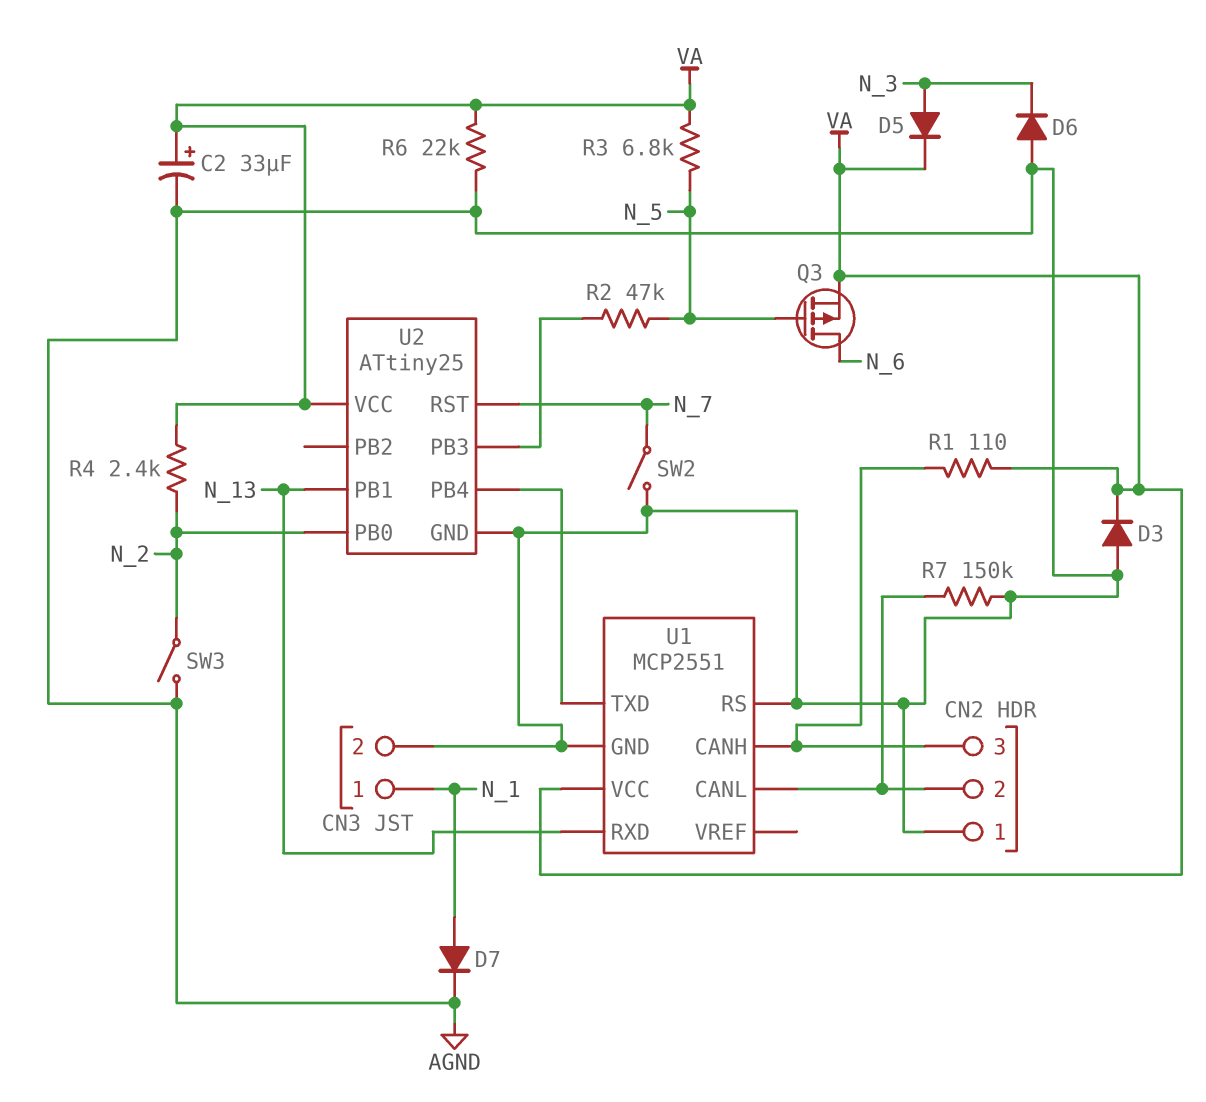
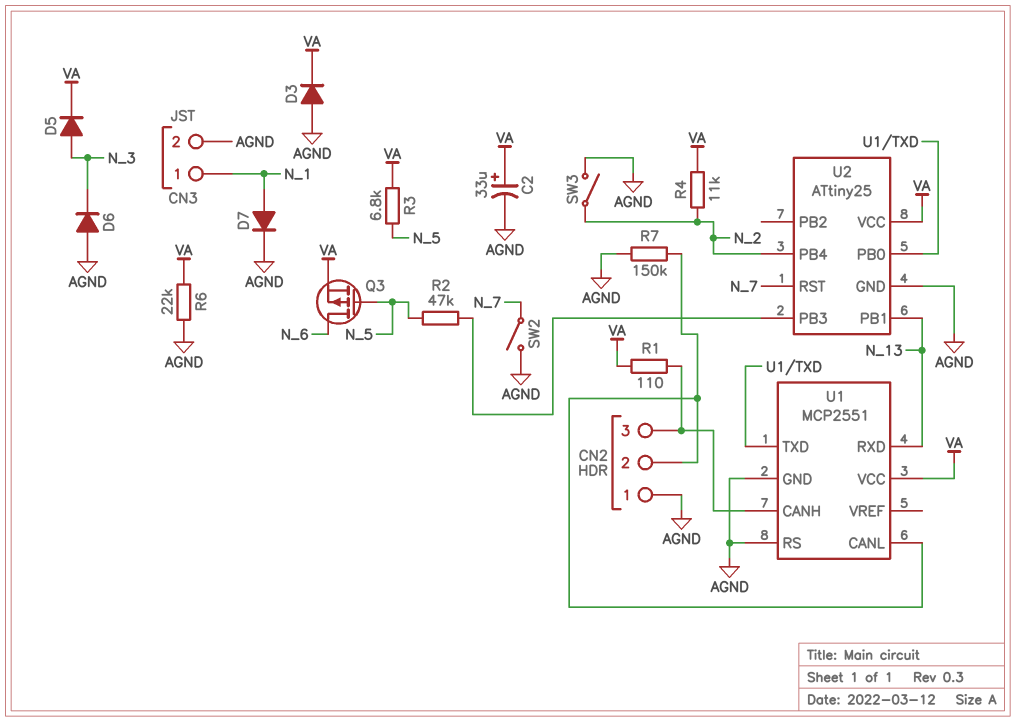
R4: 2.4k (N_2, VA) -> 11k (N_2, VA)
U2 pin PB0: N_2 -> U1/TXD
U2 pin PB4: U1/TXD -> N_2

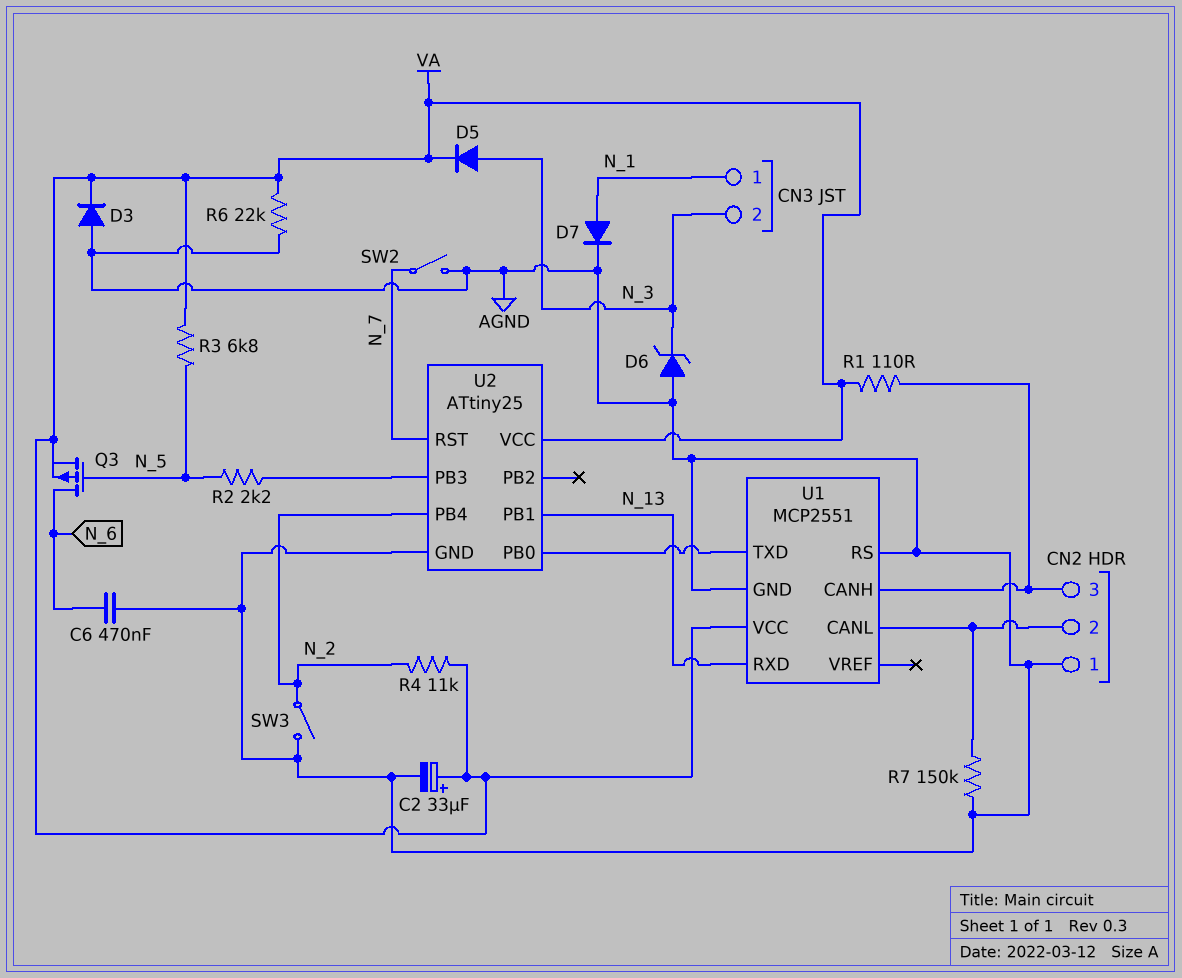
C6: none -> 470nF (AGND, N_6)
CN3 pin 2: AGND -> N_3
D6: diode (A AGND, K N_3) -> zener (A AGND, K N_3)
R2: 47k (N_5, U2/PB3) -> 2.2k (N_5, U2/PB3)

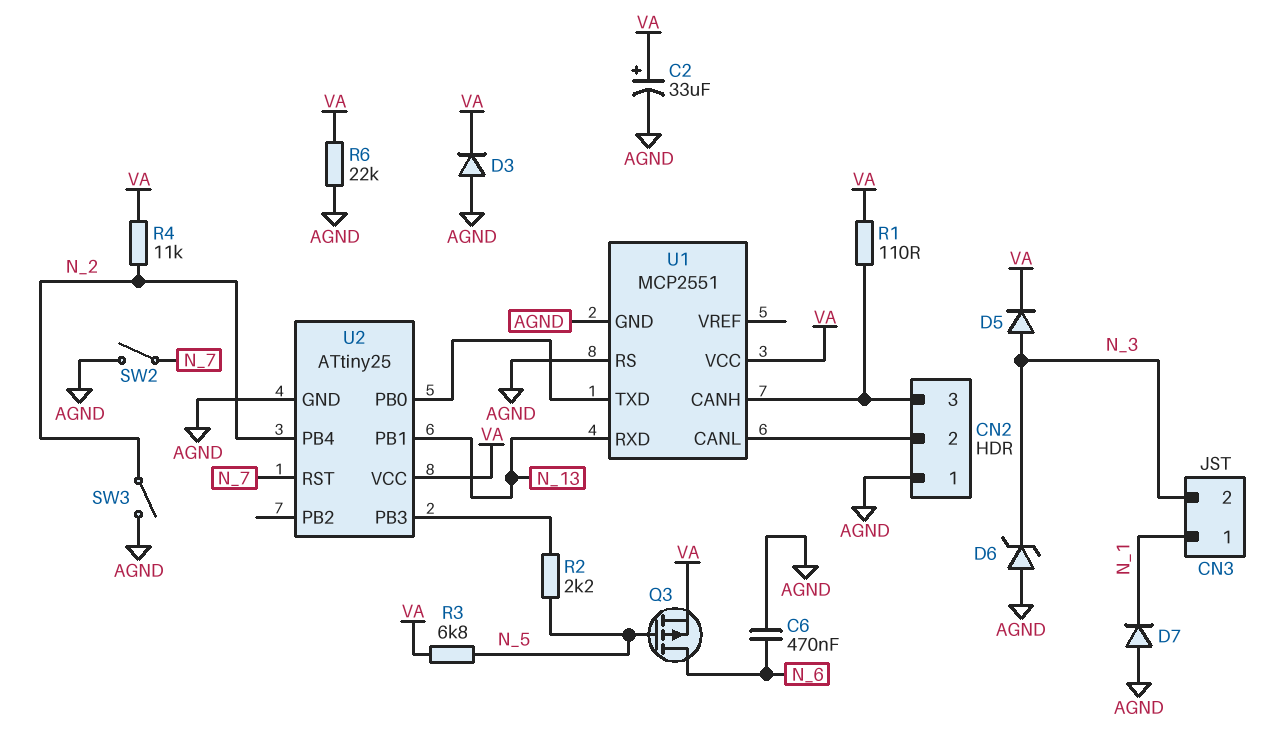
D7: diode (A N_1, K AGND) -> diode (A AGND, K N_1)
R7: 150k (AGND, CN2/2) -> none

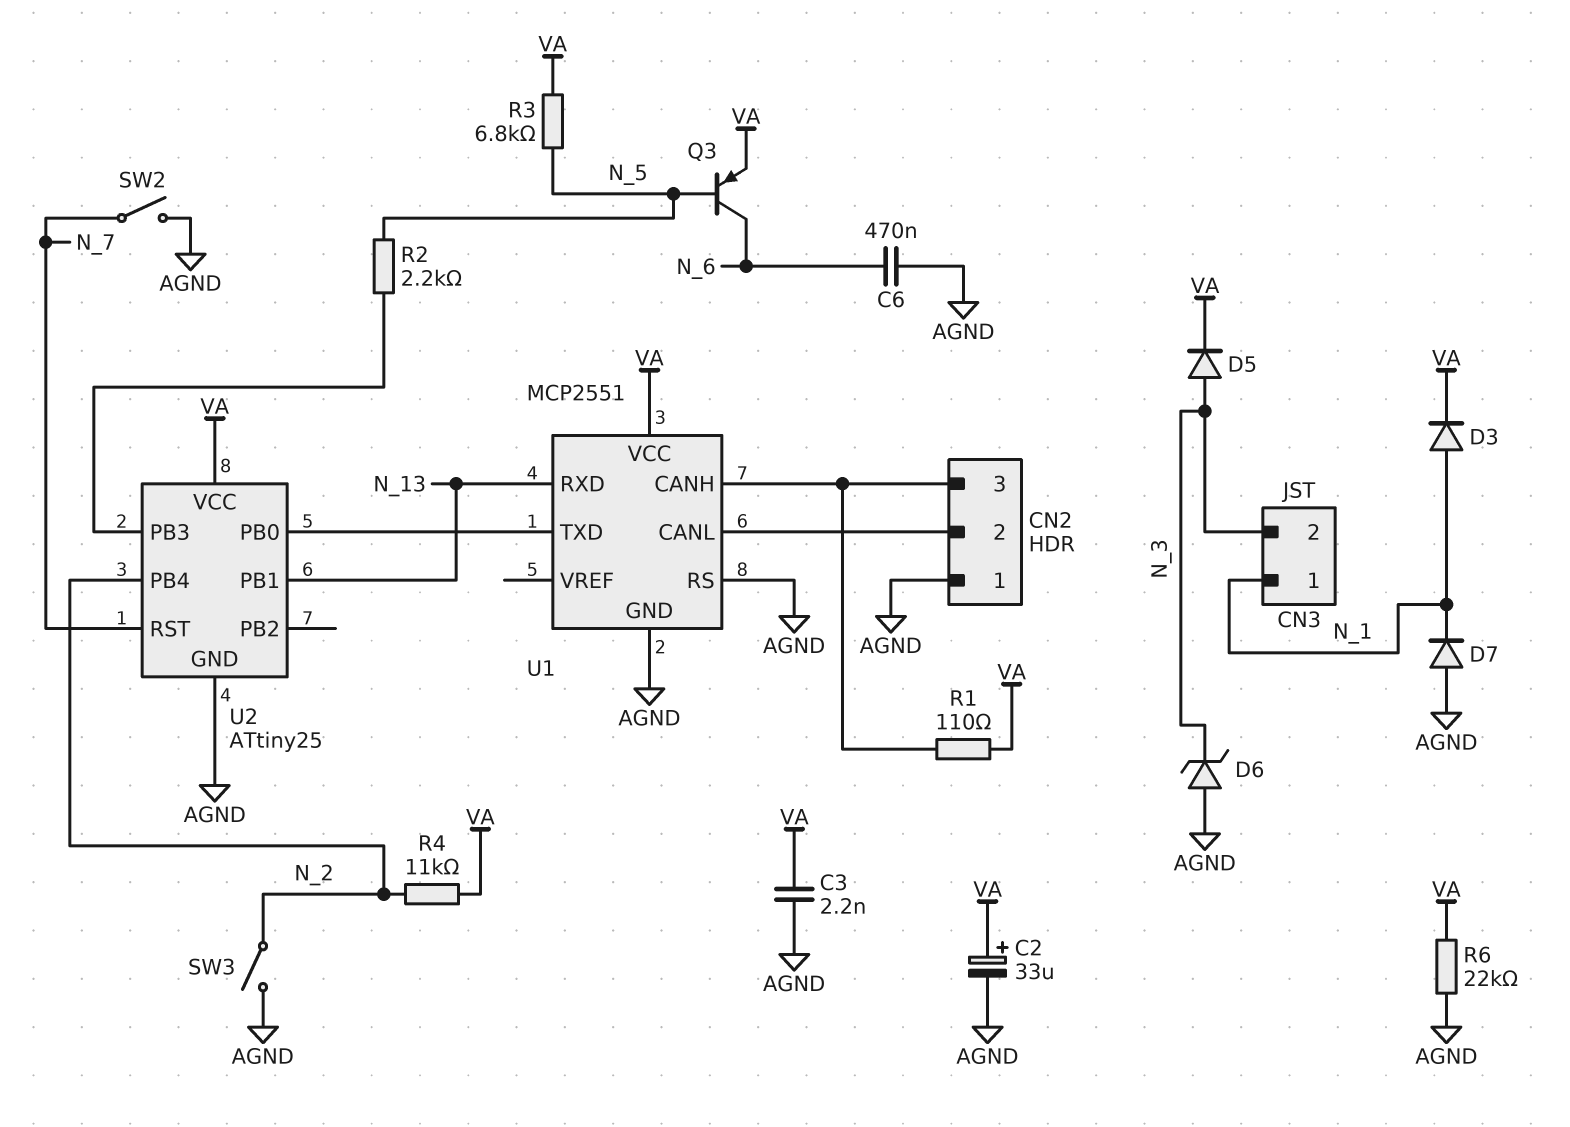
C3: none -> 2.2nF (AGND, VA)
D3: diode (A AGND, K VA) -> diode (A N_1, K VA)
Q3: PMOS (G N_5, D N_6, S VA) -> PNP (B N_5, C N_6, E VA)

